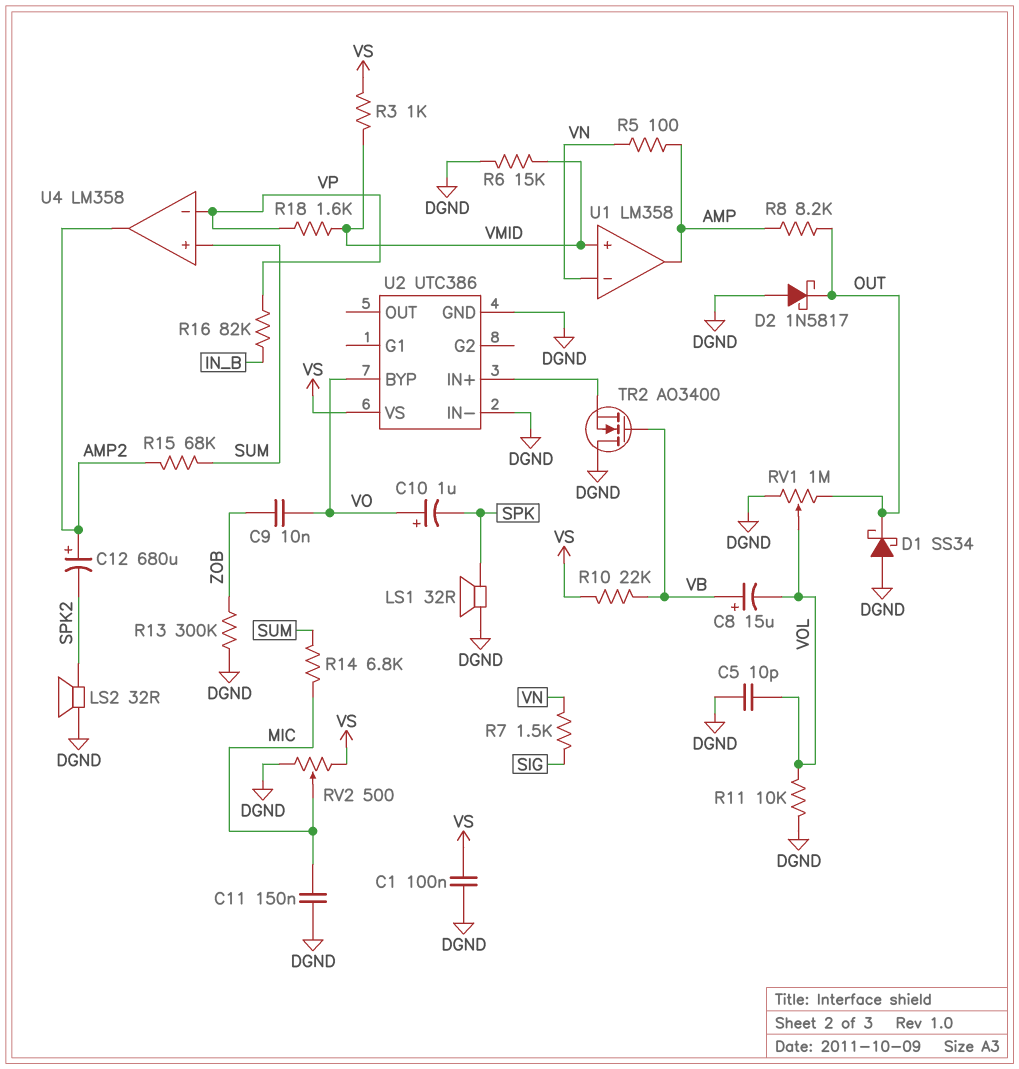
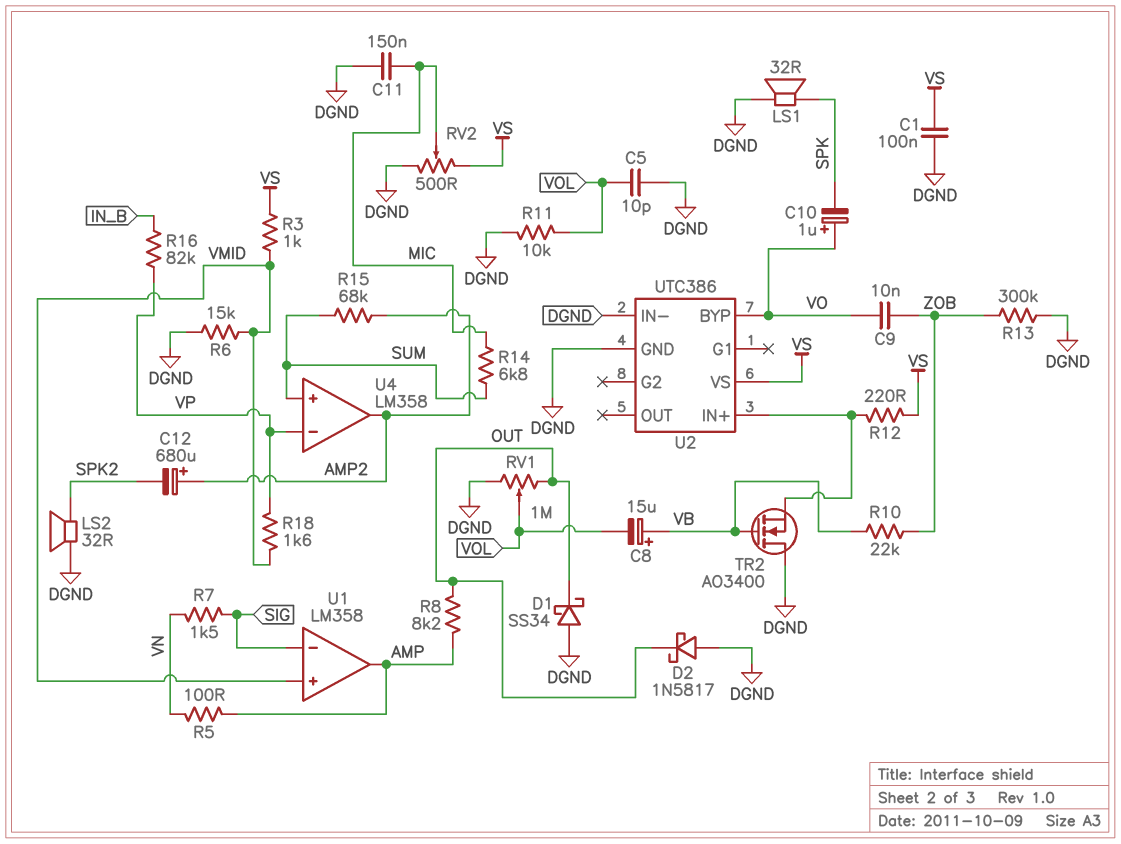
R10: 22k (VB, VS) -> 22k (VB, ZOB)
R12: none -> 220 (U2/IN+, VS)
U1 pin in-: VN -> SIG

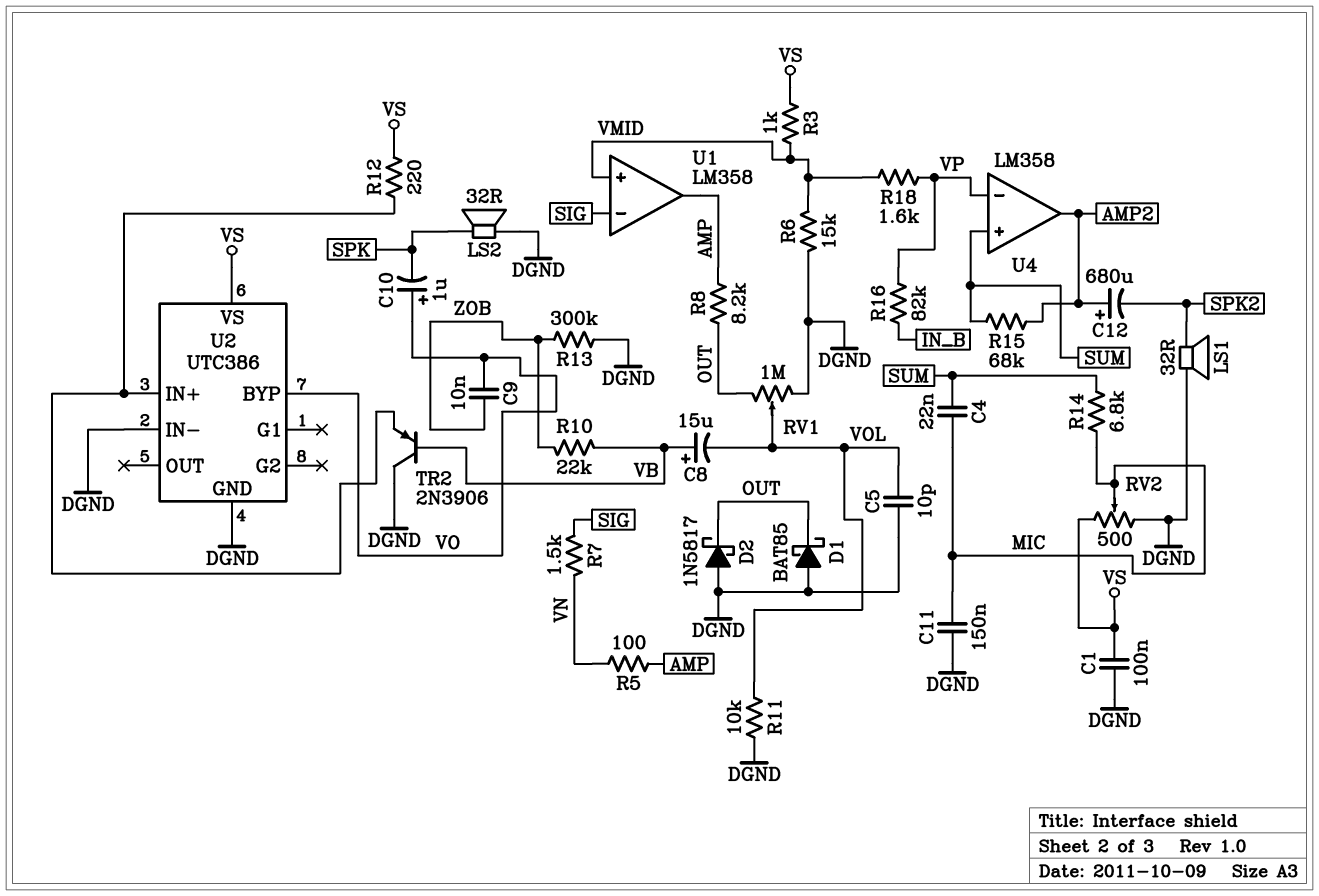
C4: none -> 22nF (MIC, SUM)
D1: schottky SS34 (A DGND, K OUT) -> schottky BAT85 (A DGND, K OUT)
LS1: speaker 32R (DGND, SPK) -> speaker 32R (DGND, SPK2)
LS2: speaker 32R (DGND, SPK2) -> speaker 32R (DGND, SPK)
TR2: NMOS AO3400 (G VB, D DGND, S U2/IN+) -> PNP 2N3906 (B VB, C DGND, E U2/IN+)

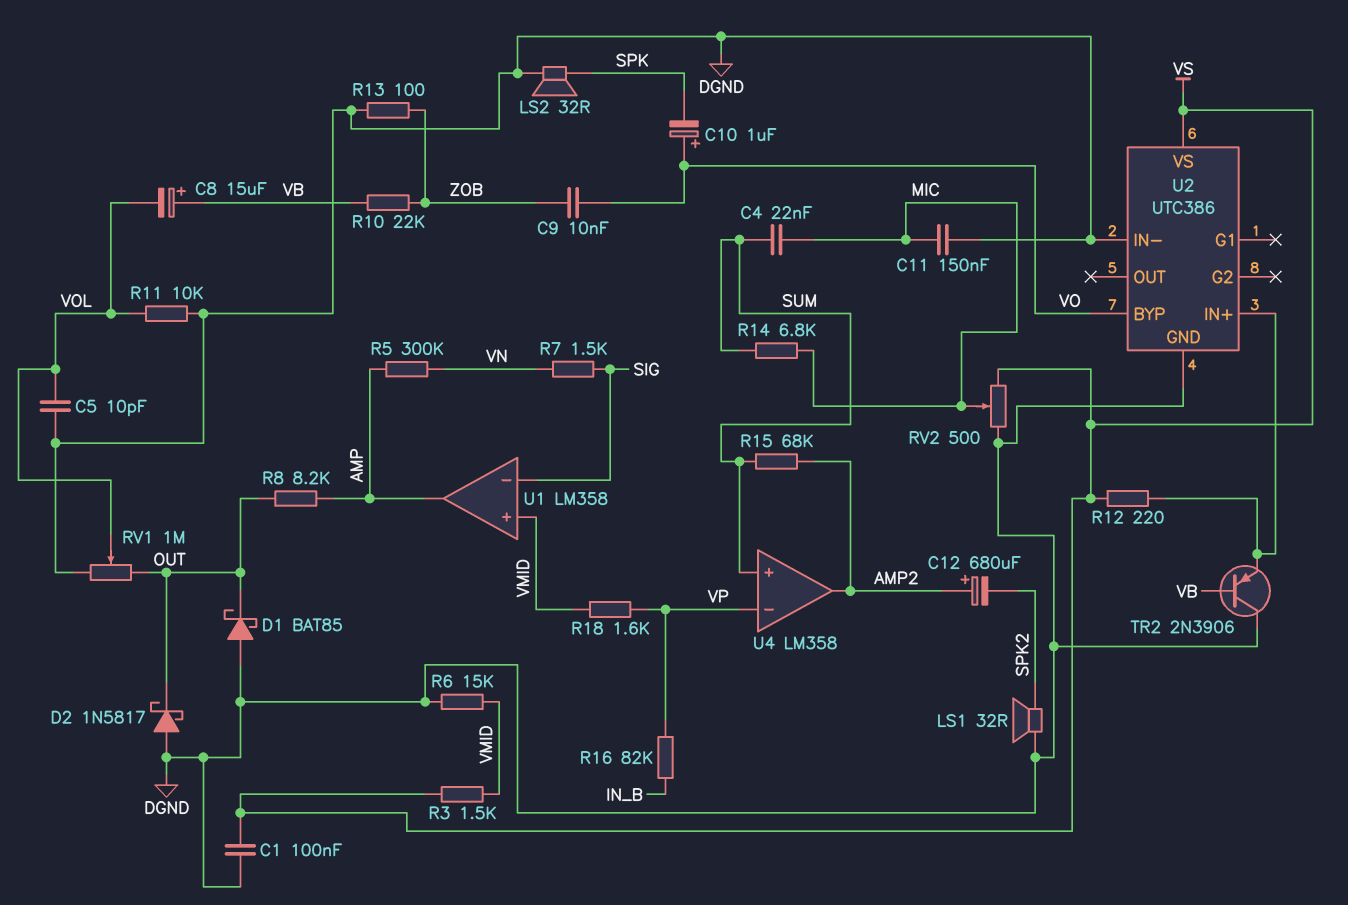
R3: 1k (VMID, VS) -> 1.5k (VMID, VS)
R5: 100 (AMP, VN) -> 300k (AMP, VN)
R13: 300k (DGND, ZOB) -> 100 (DGND, ZOB)

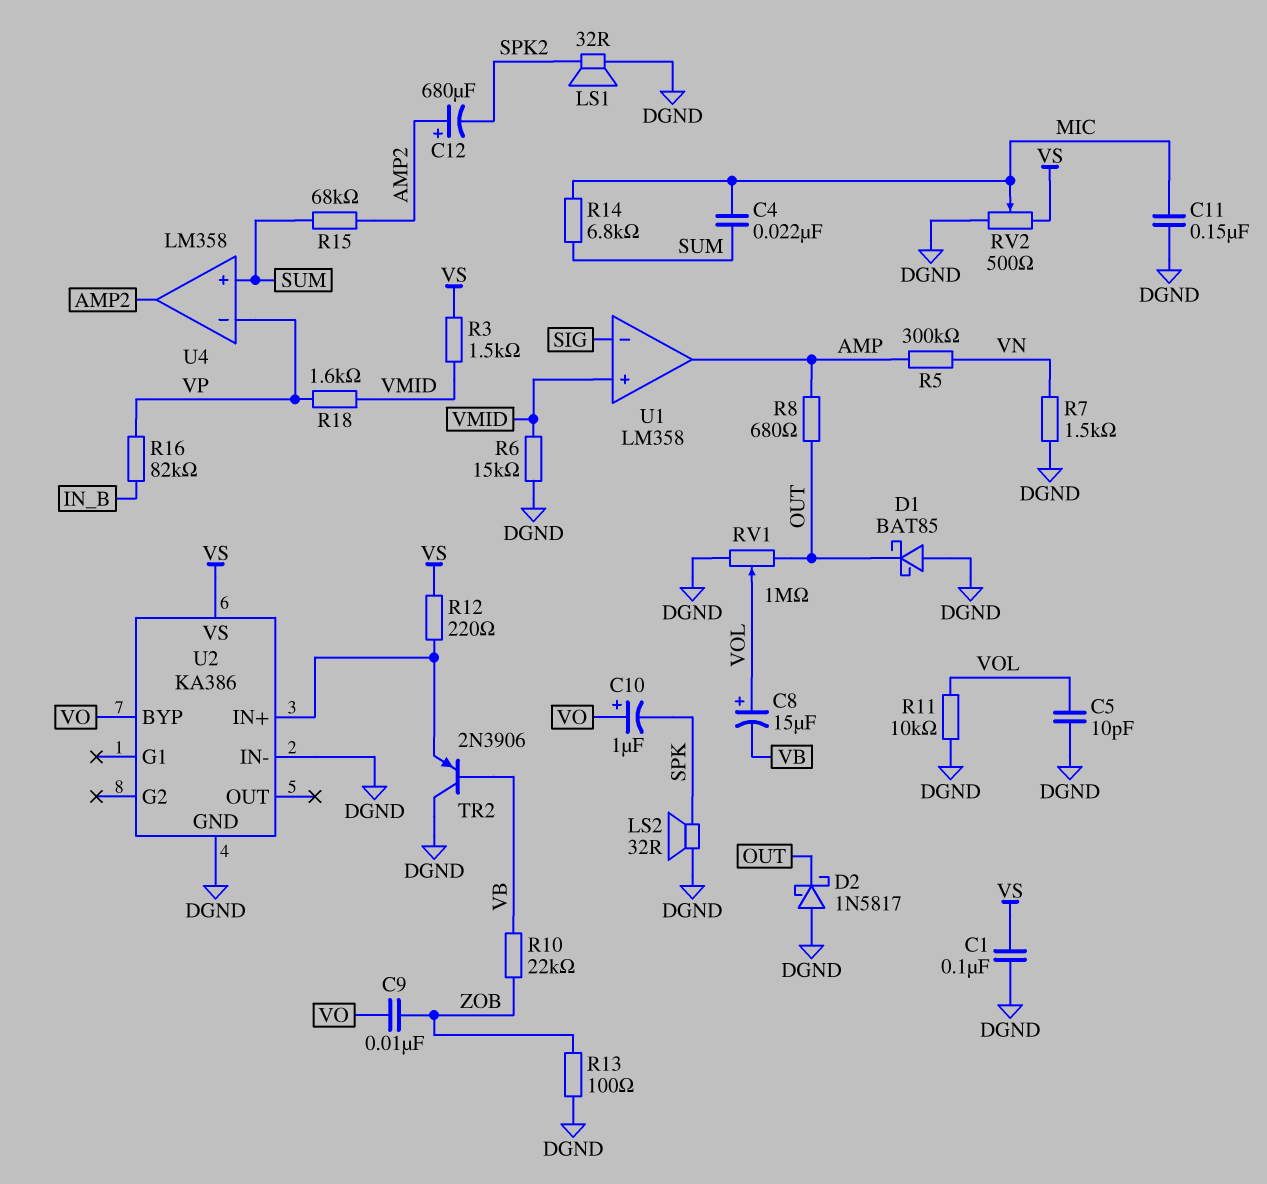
C8: 15uF (plus VB, minus VOL) -> 15uF (plus VOL, minus VB)
R7: 1.5k (SIG, VN) -> 1.5k (DGND, VN)
R8: 8.2k (AMP, OUT) -> 680 (AMP, OUT)
U2: UTC386 -> KA386

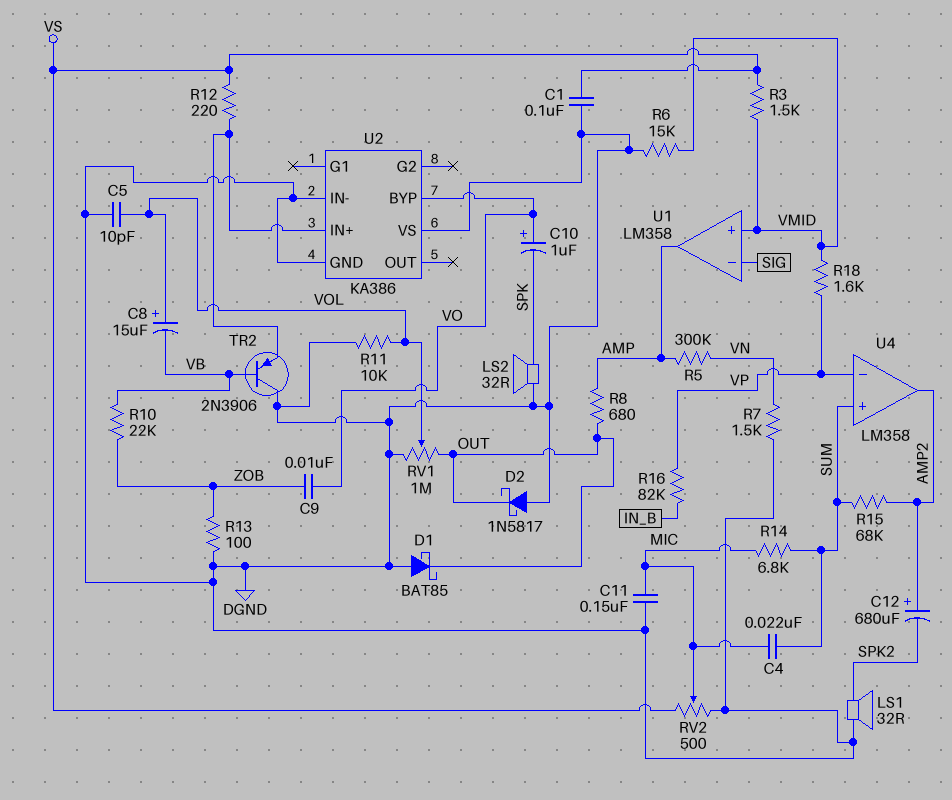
U2 pin VS: VS -> DGND

